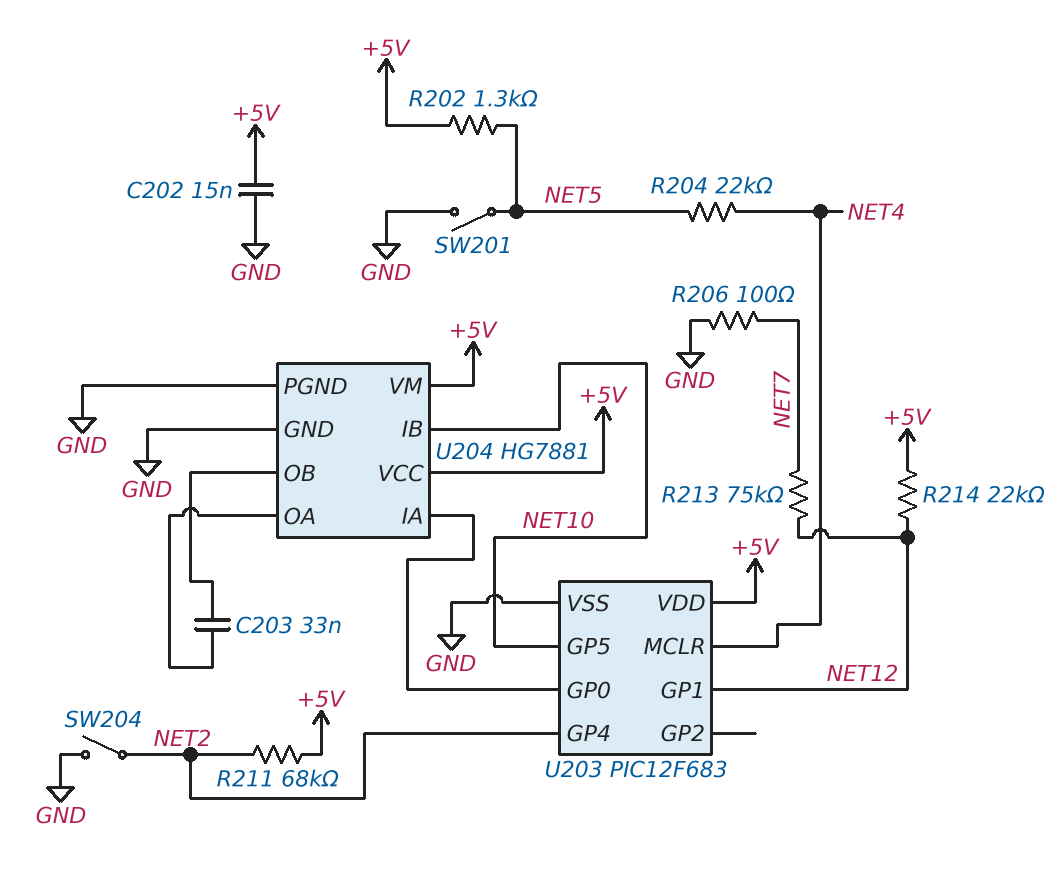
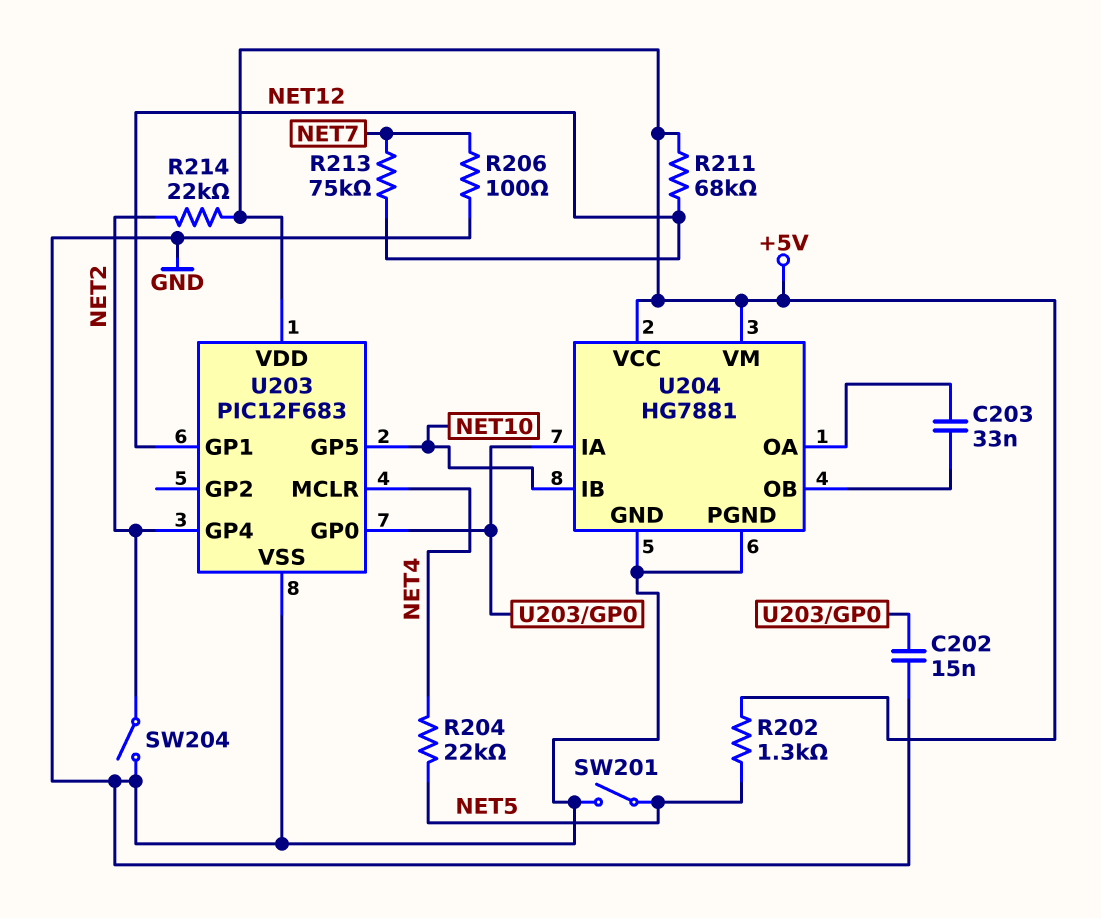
C202: 15nF (+5V, GND) -> 15nF (GND, U203/GP0)
R211: 68k (+5V, NET2) -> 68k (+5V, NET12)
R214: 22k (+5V, NET12) -> 22k (+5V, NET2)

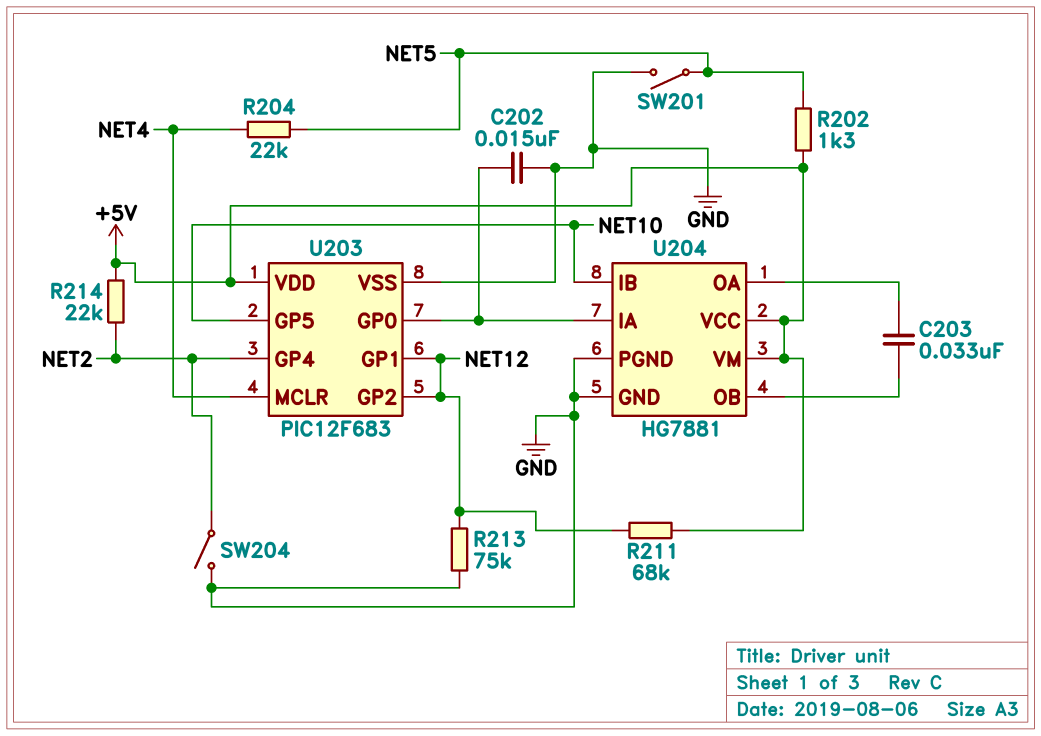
R206: 100 (GND, NET7) -> none
R213: 75k (NET7, NET12) -> 75k (GND, NET12)
U203 pin GP2: none -> NET12

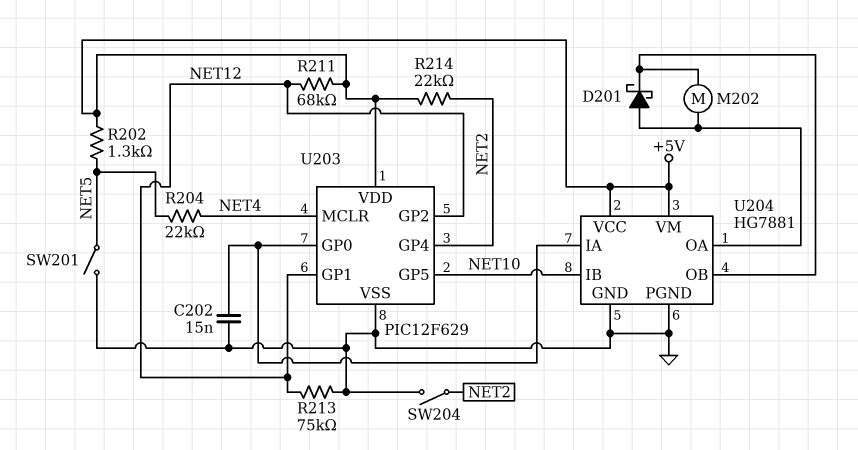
C203: 33nF (U204/OA, U204/OB) -> none
D201: none -> schottky (A U204/OA, K U204/OB)
M202: none -> motor (U204/OA, U204/OB)
U203: PIC12F683 -> PIC12F629

